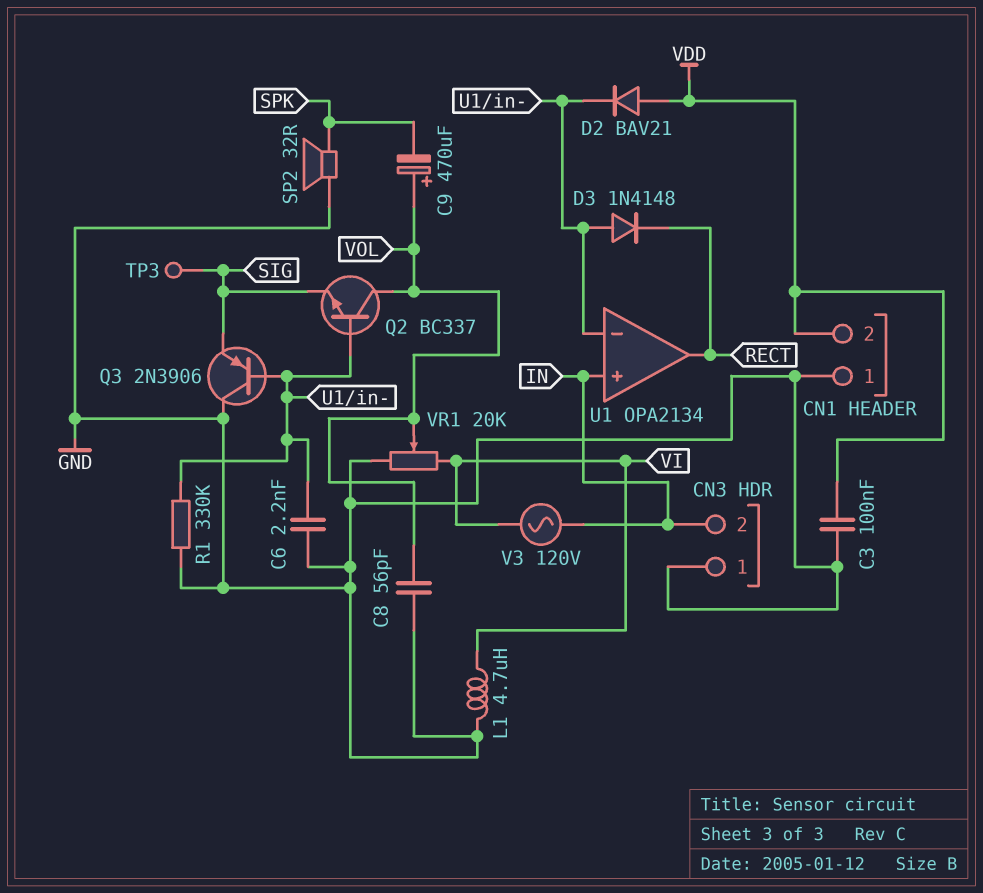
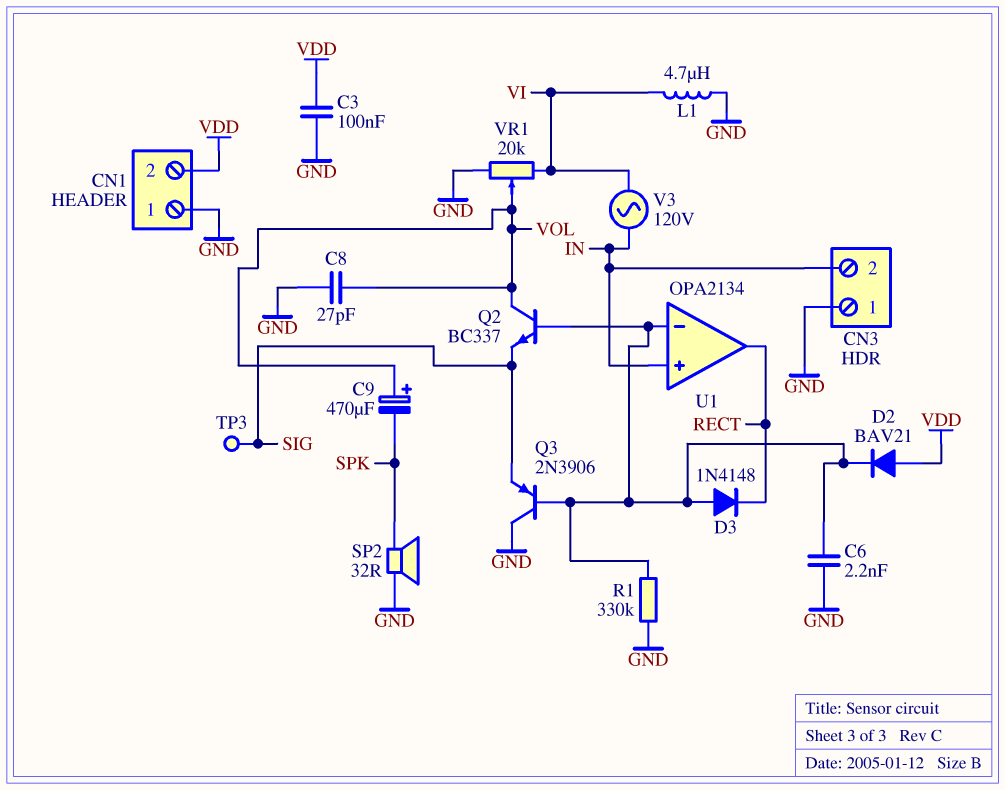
C8: 56pF (GND, VOL) -> 27pF (GND, VOL)

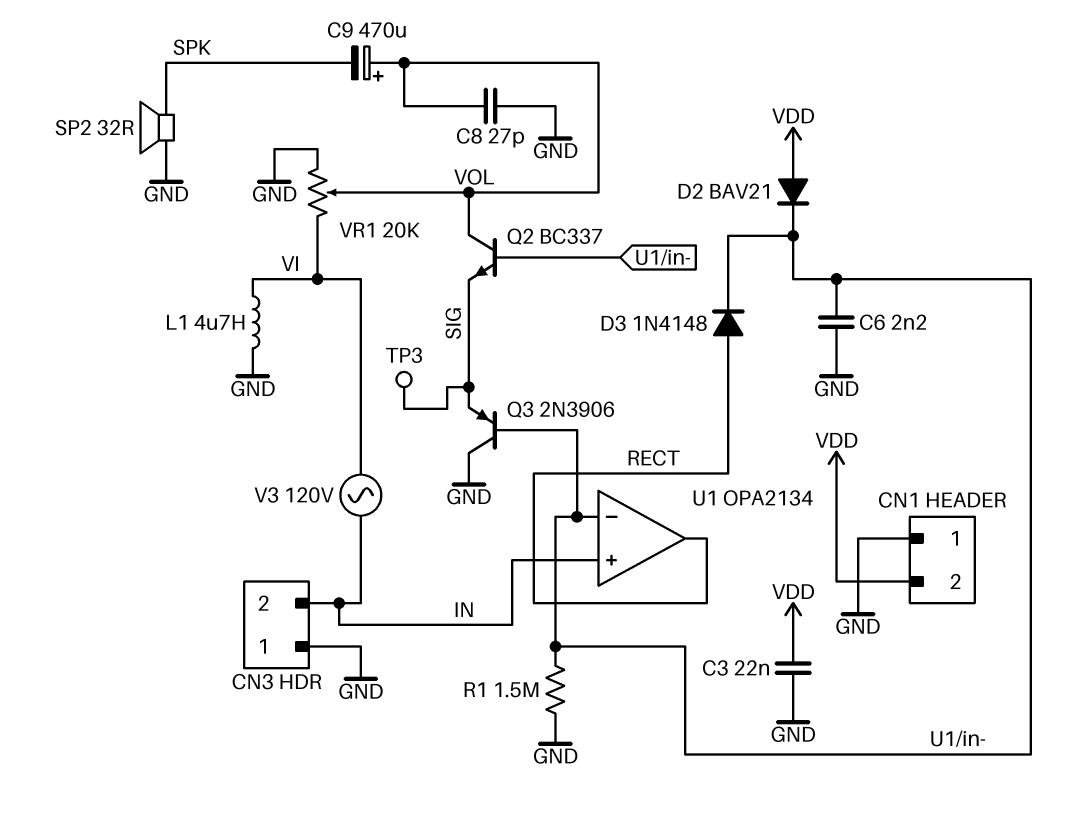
C3: 100nF (GND, VDD) -> 22nF (GND, VDD)
D3: diode 1N4148 (A U1/in-, K RECT) -> diode 1N4148 (A RECT, K U1/in-)
R1: 330k (GND, U1/in-) -> 1.5M (GND, U1/in-)

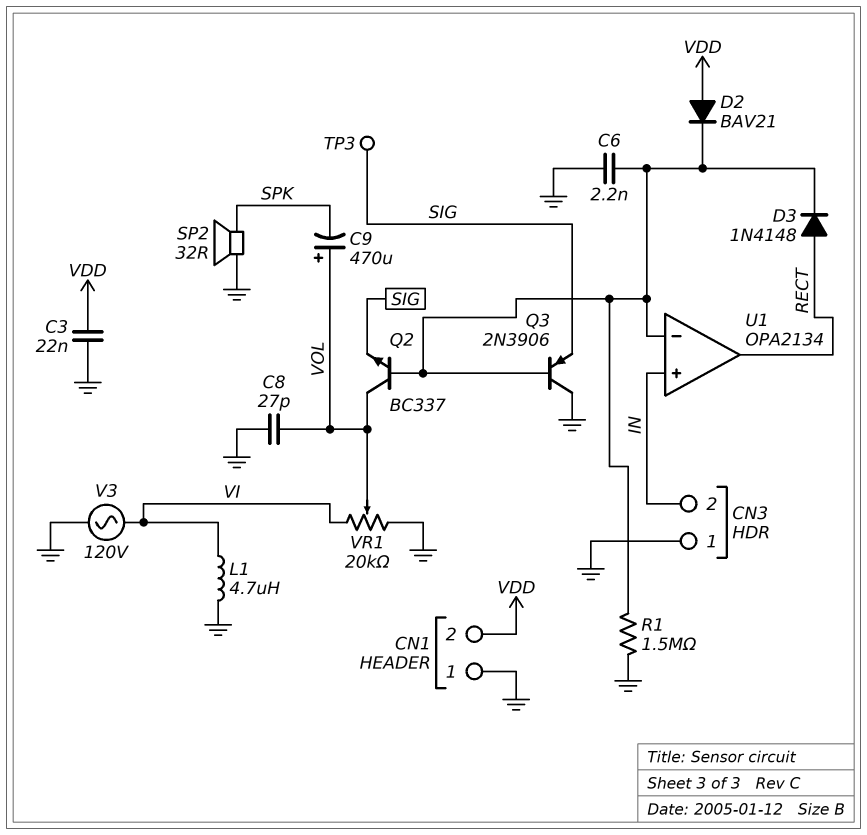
V3: AC 120V (IN, VI) -> AC 120V (GND, VI)

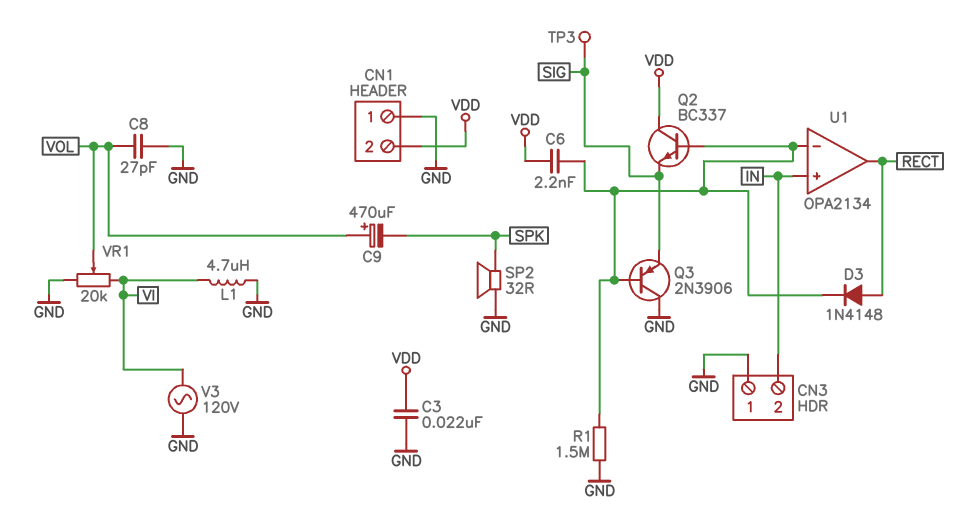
C6: 2.2nF (GND, U1/in-) -> 2.2nF (U1/in-, VDD)
D2: diode BAV21 (A VDD, K U1/in-) -> none
Q2: NPN BC337 (B U1/in-, C VOL, E SIG) -> NPN BC337 (B U1/in-, C VDD, E SIG)

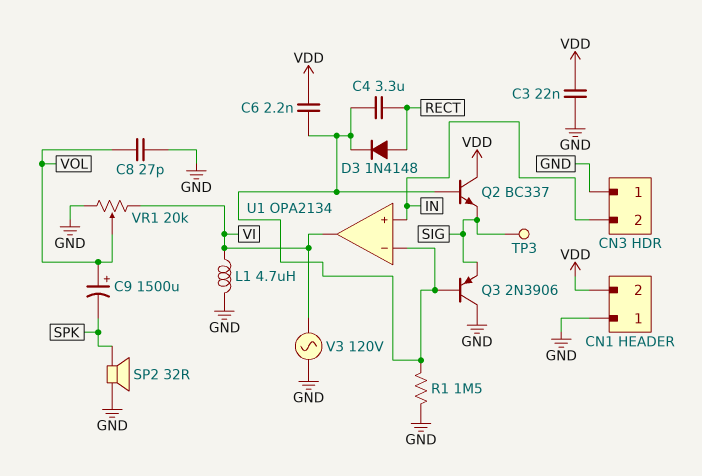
C4: none -> 3.3uF (RECT, U1/in-)
C9: 470uF (plus VOL, minus SPK) -> 1500uF (plus VOL, minus SPK)
U1 pin out: RECT -> VI

